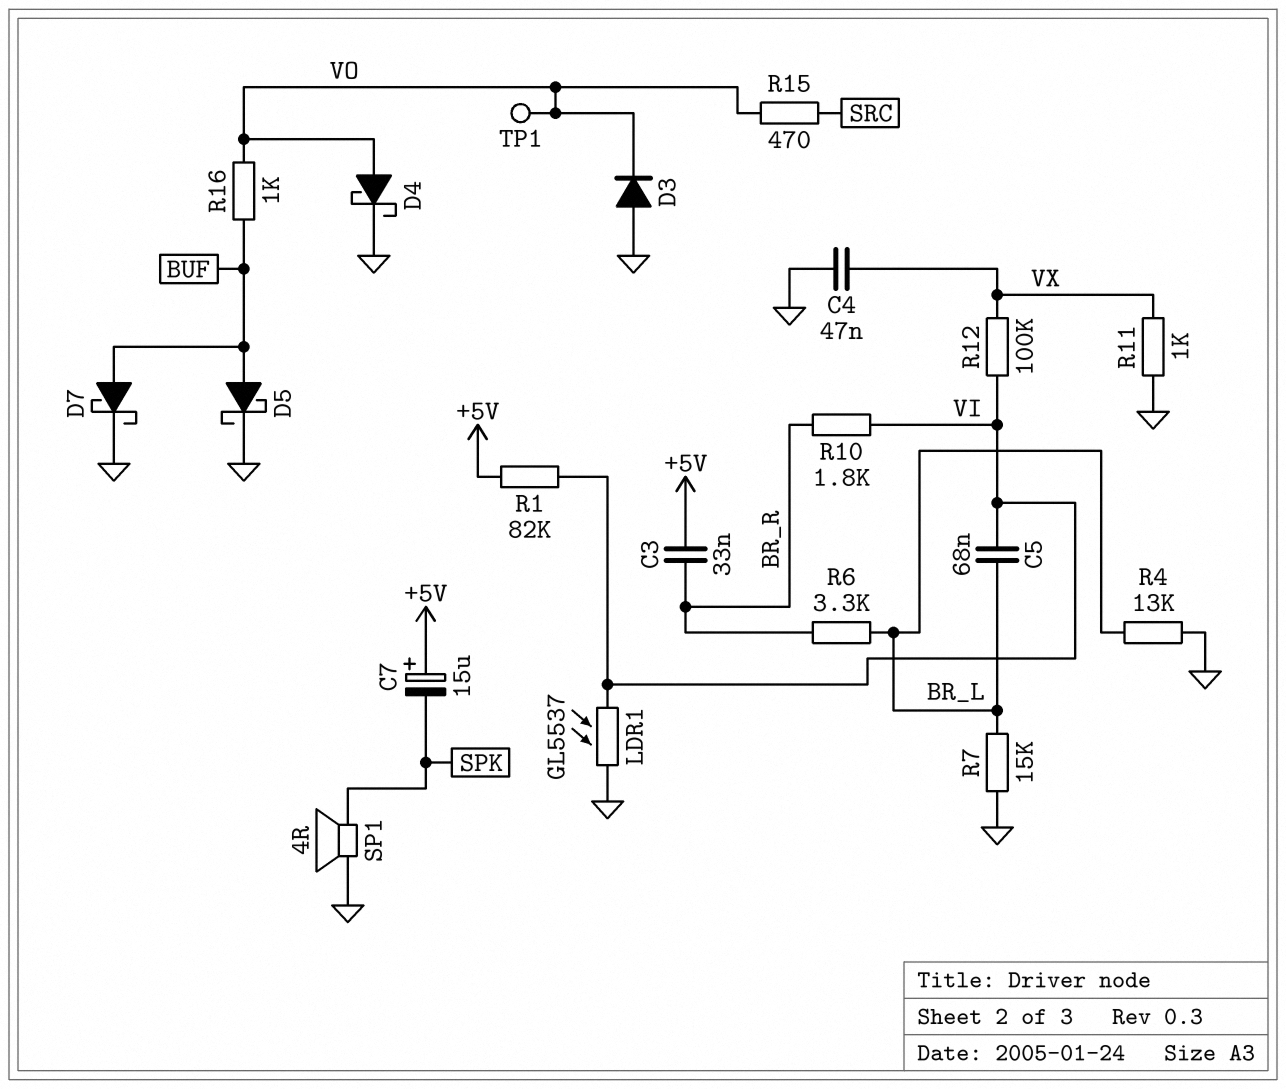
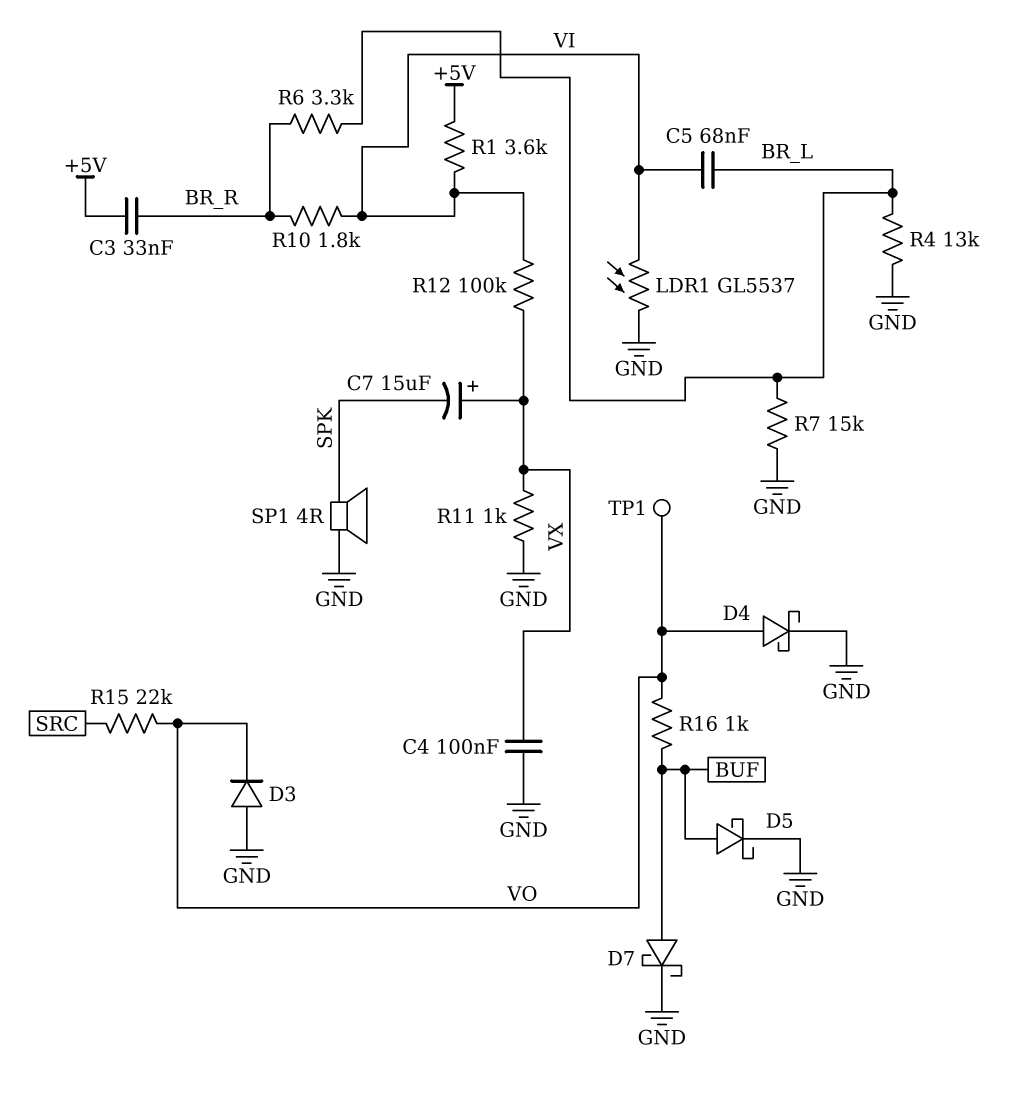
C4: 47nF (GND, VX) -> 100nF (GND, VX)
C7: 15uF (plus +5V, minus SPK) -> 15uF (plus VX, minus SPK)
R1: 82k (+5V, VI) -> 3.6k (+5V, VI)
R15: 470 (SRC, VO) -> 22k (SRC, VO)

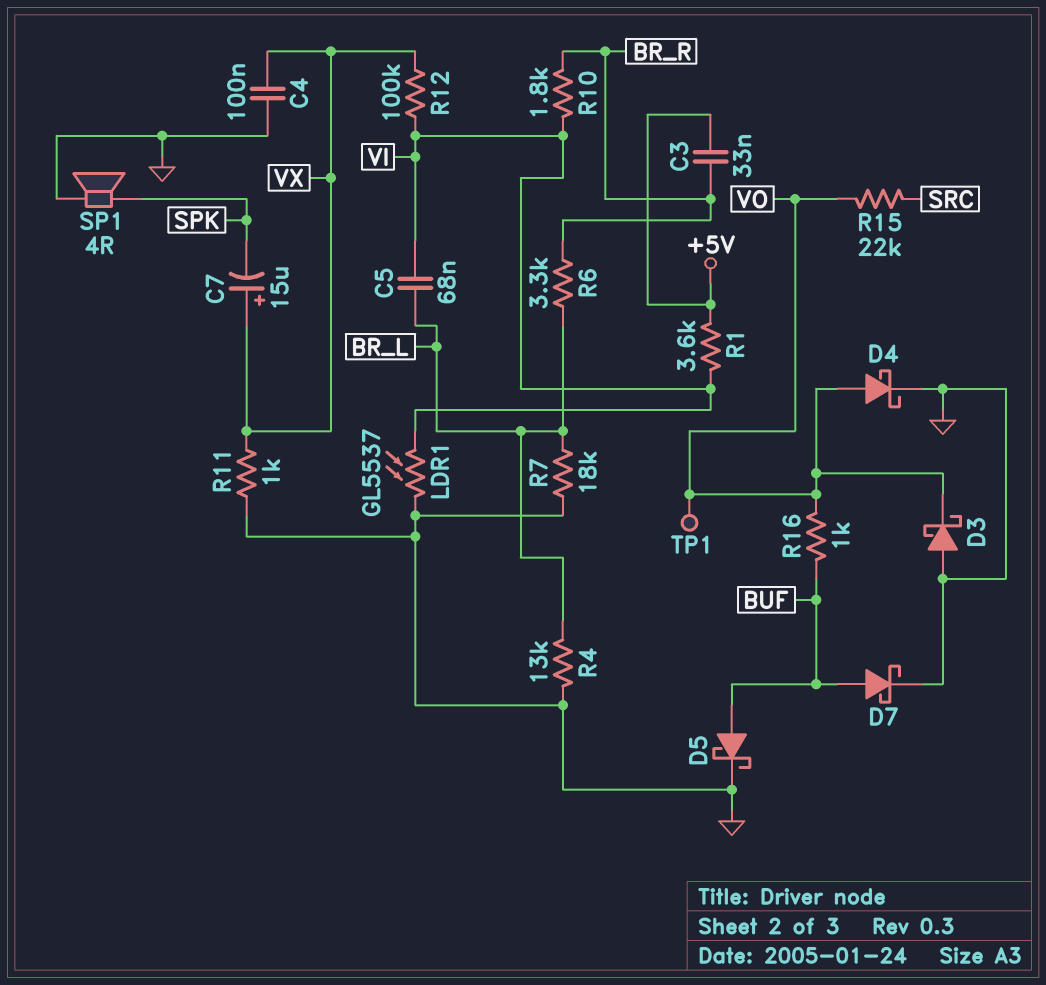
D3: diode (A GND, K VO) -> schottky (A GND, K VO)
R7: 15k (BR_L, GND) -> 18k (BR_L, GND)

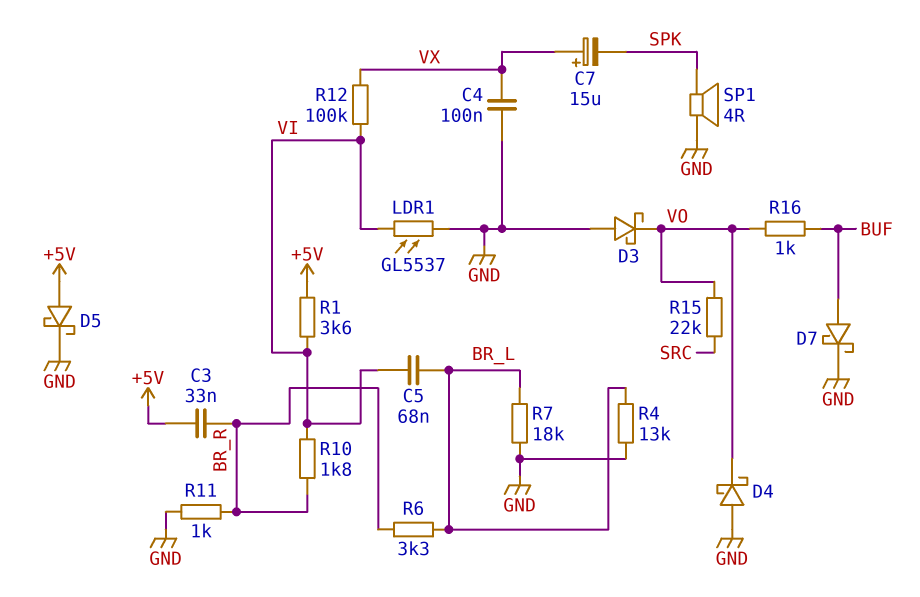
D4: schottky (A VO, K GND) -> schottky (A GND, K VO)
D5: schottky (A BUF, K GND) -> schottky (A +5V, K GND)
R11: 1k (GND, VX) -> 1k (BR_R, GND)
TP1: test point (VO) -> none

